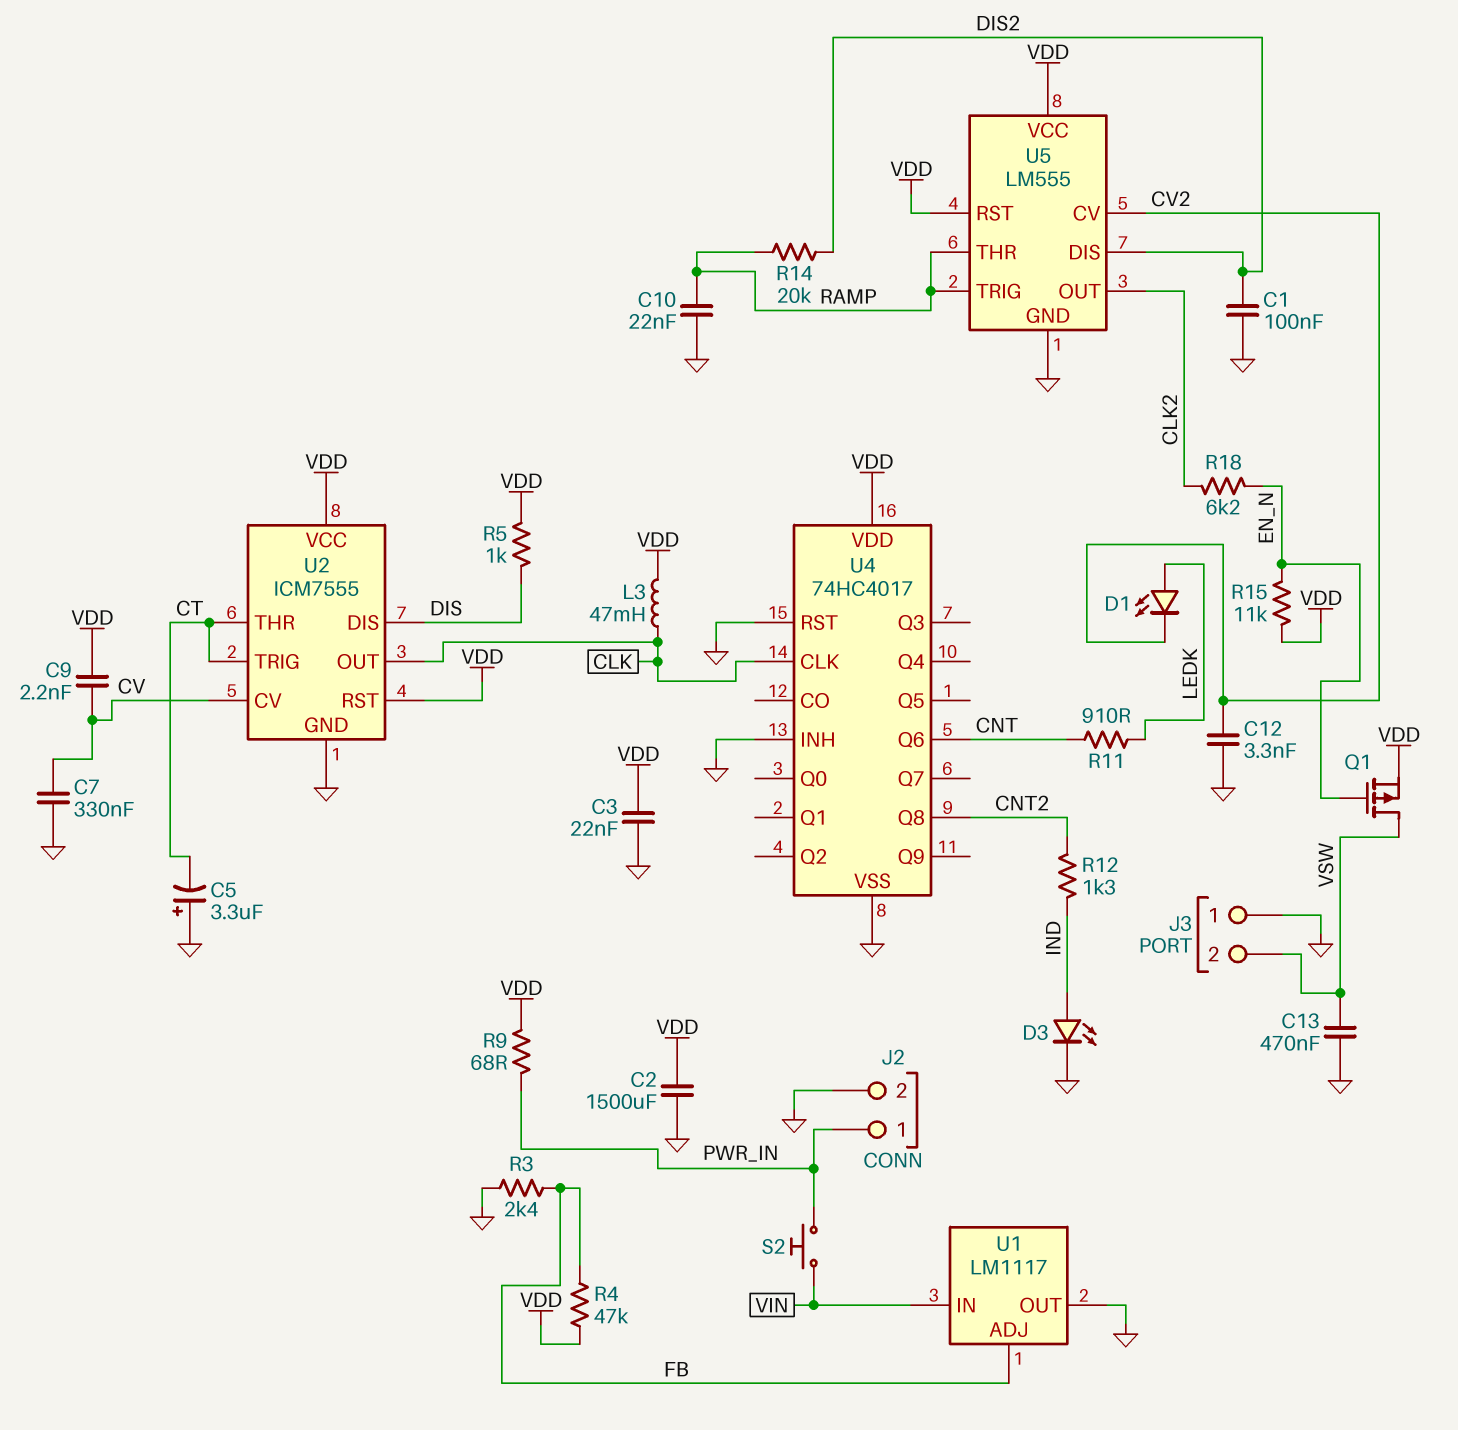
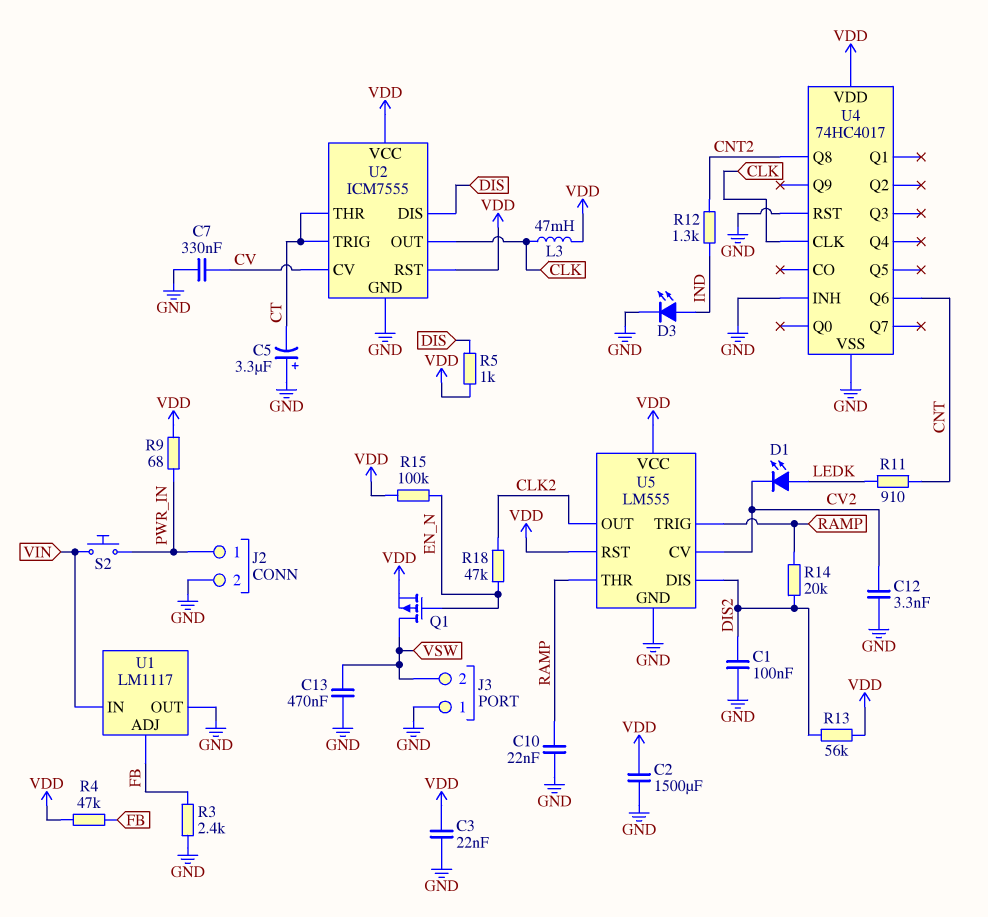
C9: 2.2nF (CV, VDD) -> none
R13: none -> 56k (DIS2, VDD)
R15: 11k (EN_N, VDD) -> 100k (EN_N, VDD)
R18: 6.2k (CLK2, EN_N) -> 47k (CLK2, EN_N)

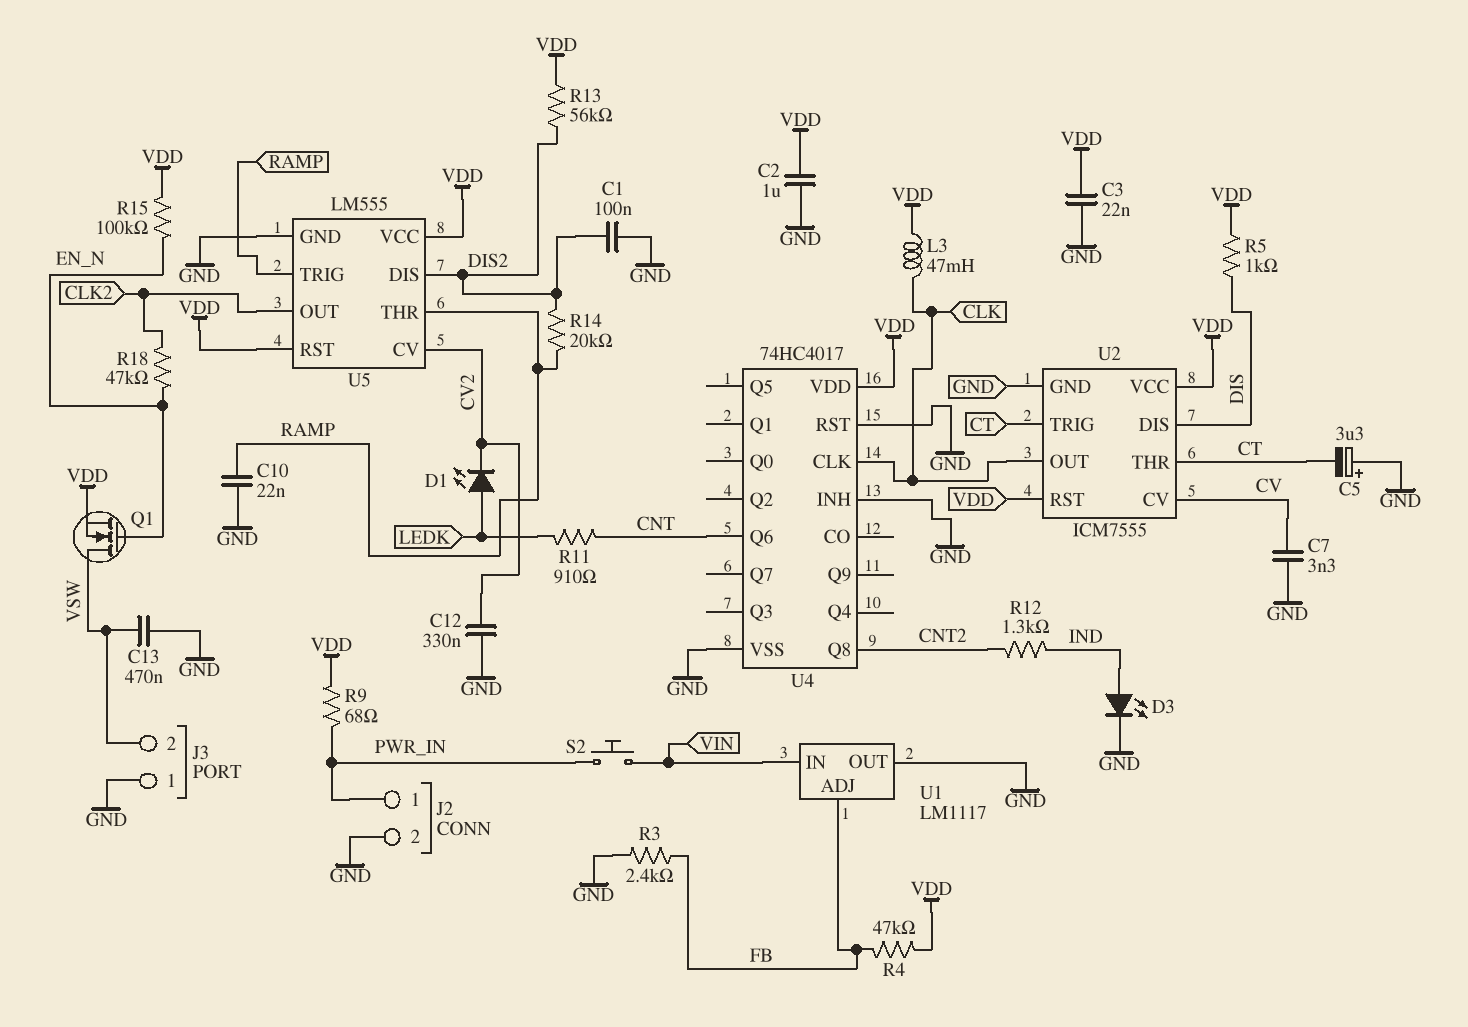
C2: 1500uF (GND, VDD) -> 1uF (GND, VDD)
C7: 330nF (CV, GND) -> 3.3nF (CV, GND)
C12: 3.3nF (CV2, GND) -> 330nF (CV2, GND)
Q1: PMOS (G EN_N, D VSW, S VDD) -> NMOS (G EN_N, D VSW, S VDD)

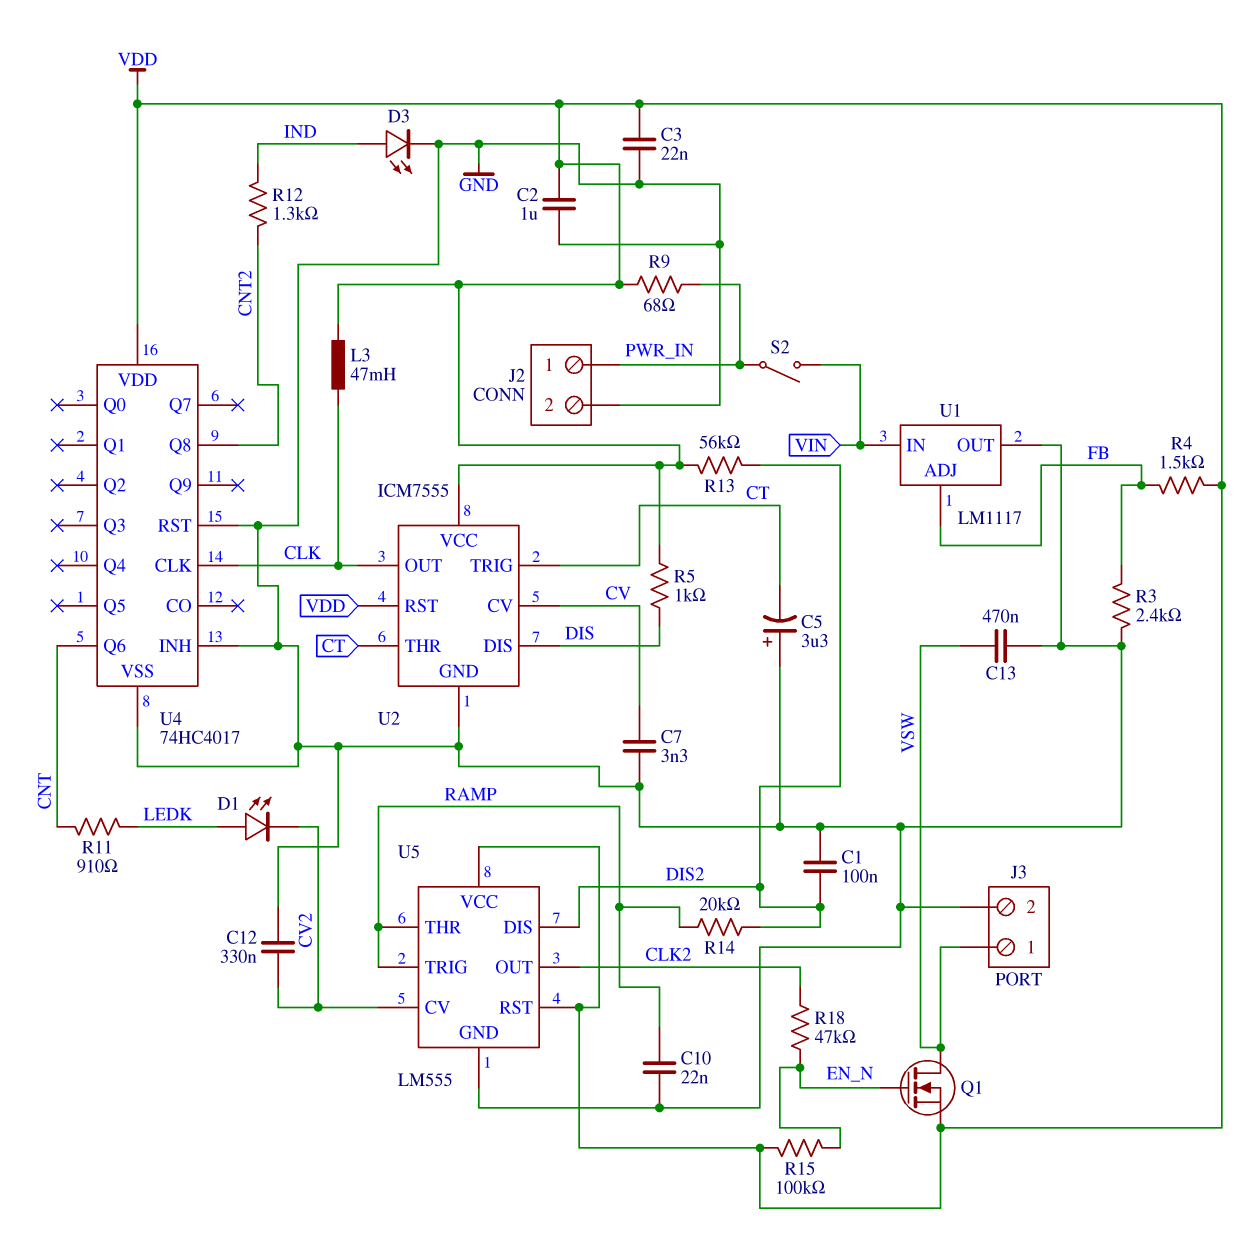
J3 pin 1: GND -> VSW
J3 pin 2: VSW -> GND
R4: 47k (FB, VDD) -> 1.5k (FB, VDD)
S2: button (PWR_IN, VIN) -> switch (PWR_IN, VIN)

